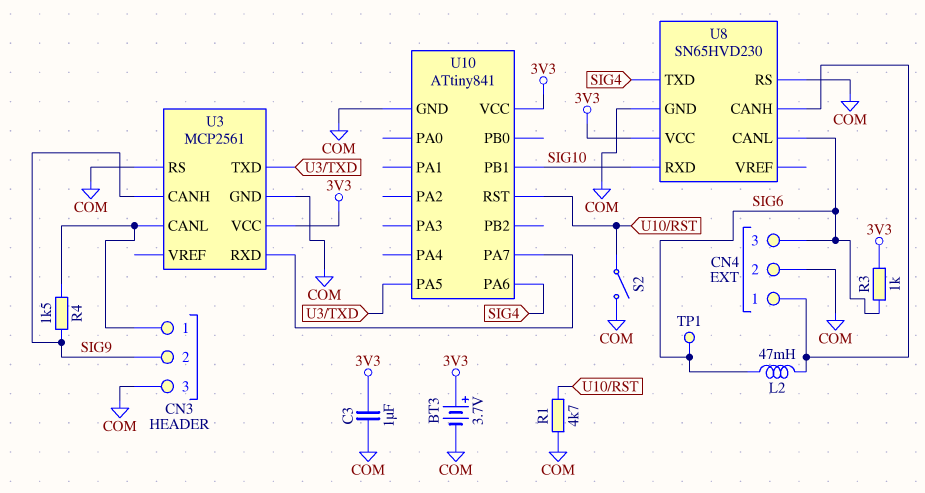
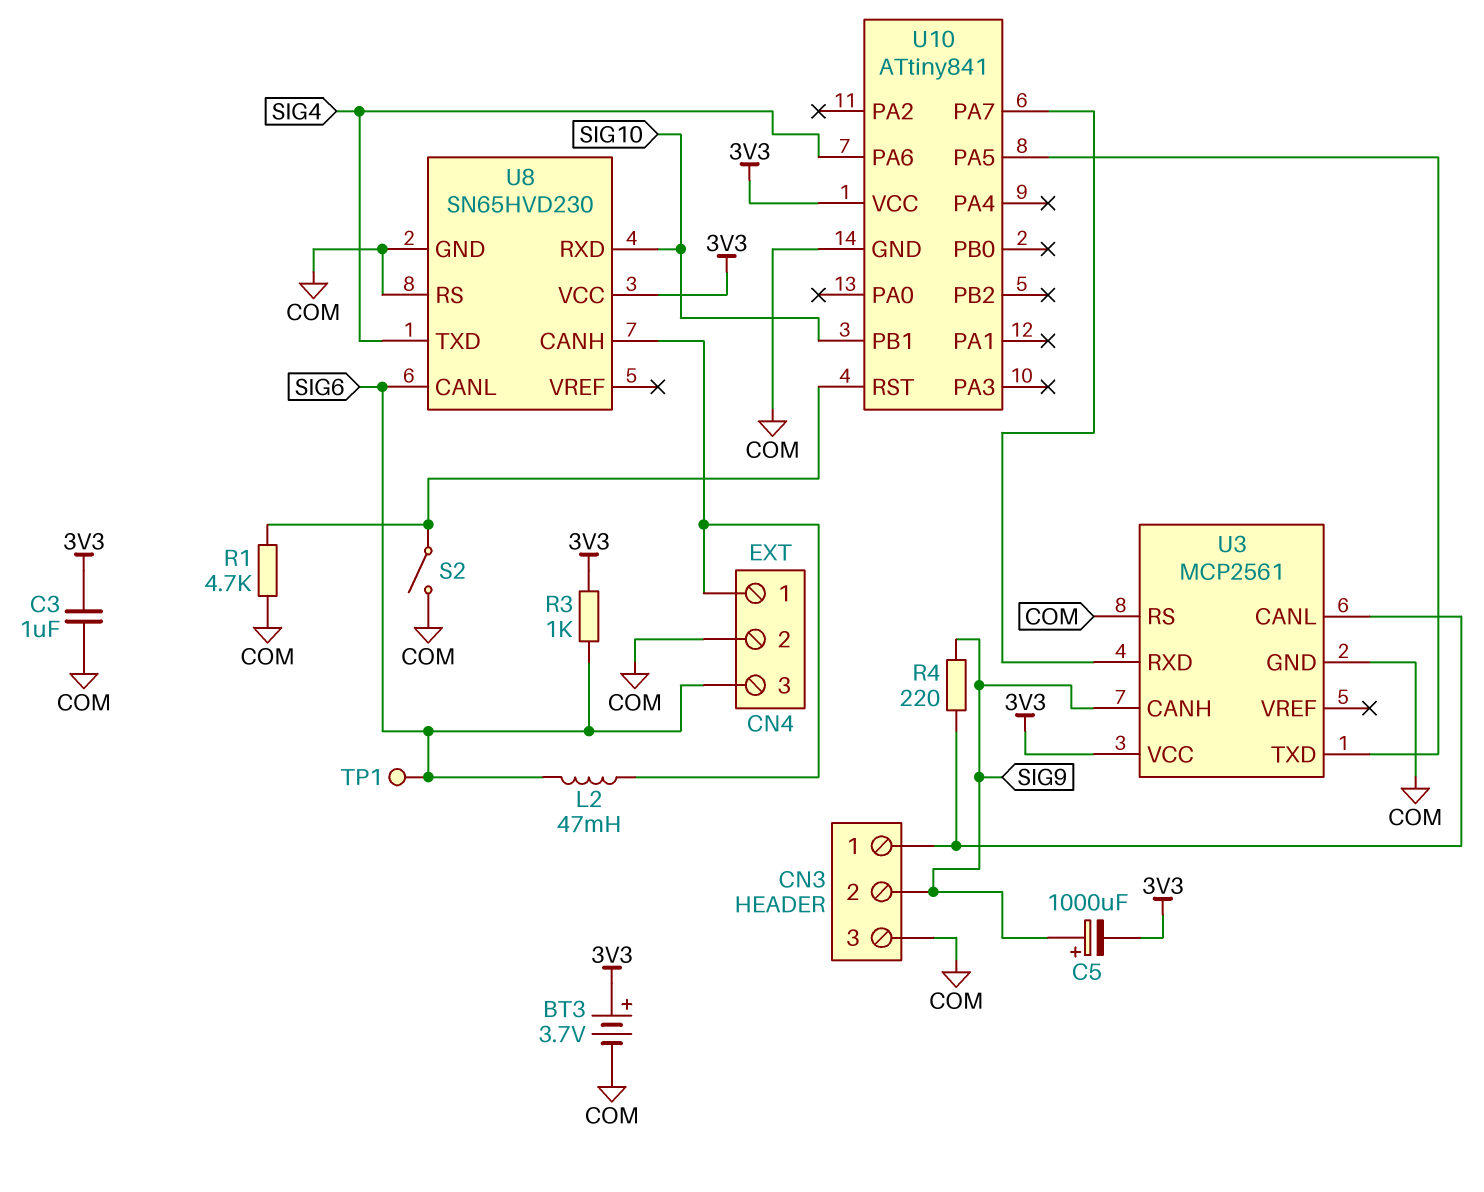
C5: none -> 1000uF (plus SIG9, minus 3V3)
R4: 1.5k (CN3/1, SIG9) -> 220 (CN3/1, SIG9)

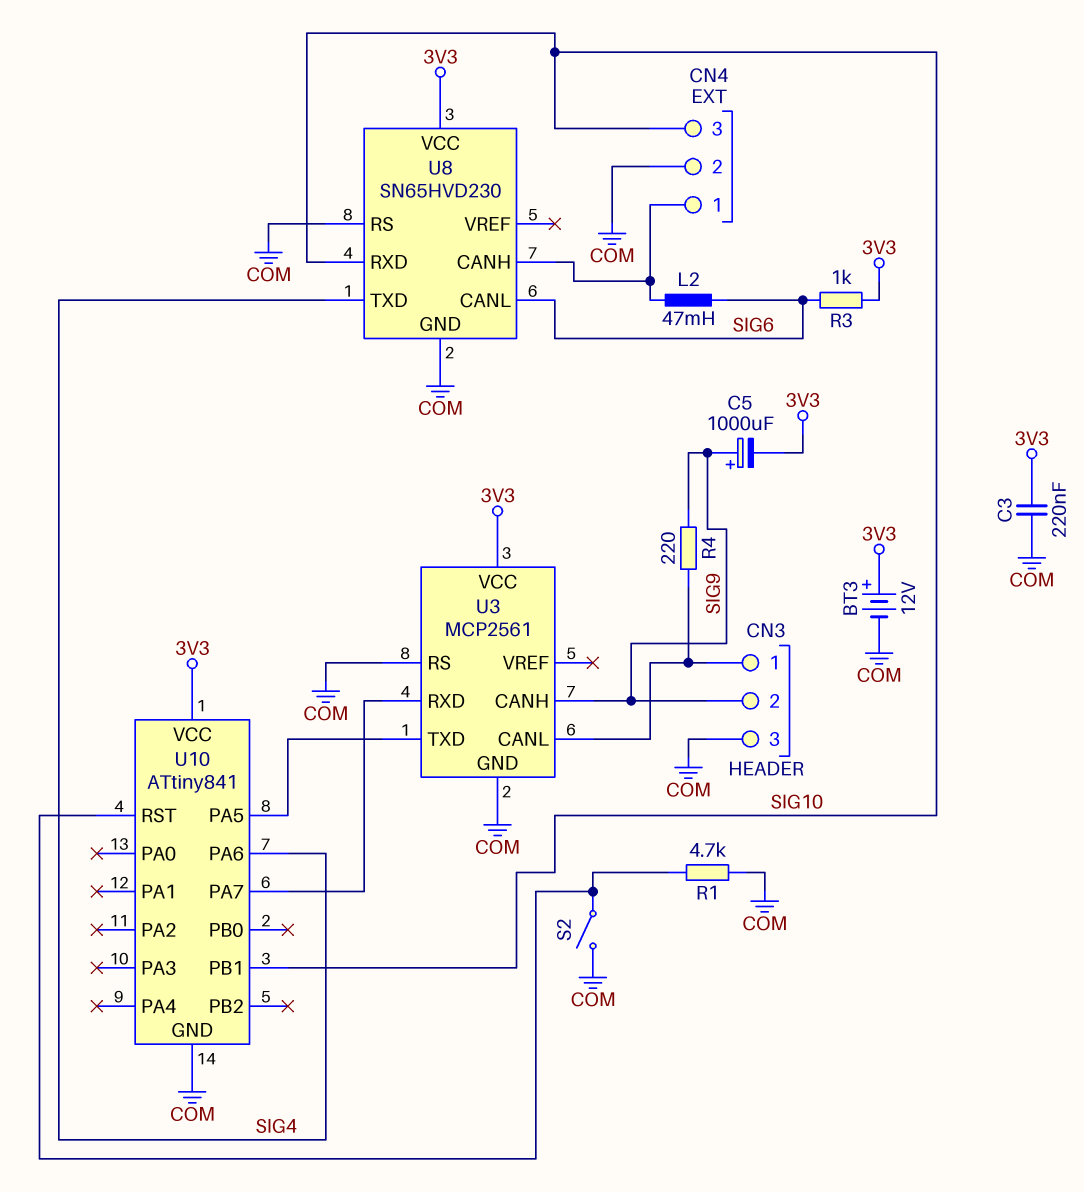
BT3: 3.7V (plus 3V3, minus COM) -> 12V (plus 3V3, minus COM)
C3: 1uF (3V3, COM) -> 220nF (3V3, COM)
CN4 pin 3: SIG6 -> SIG10
TP1: test point (SIG6) -> none

